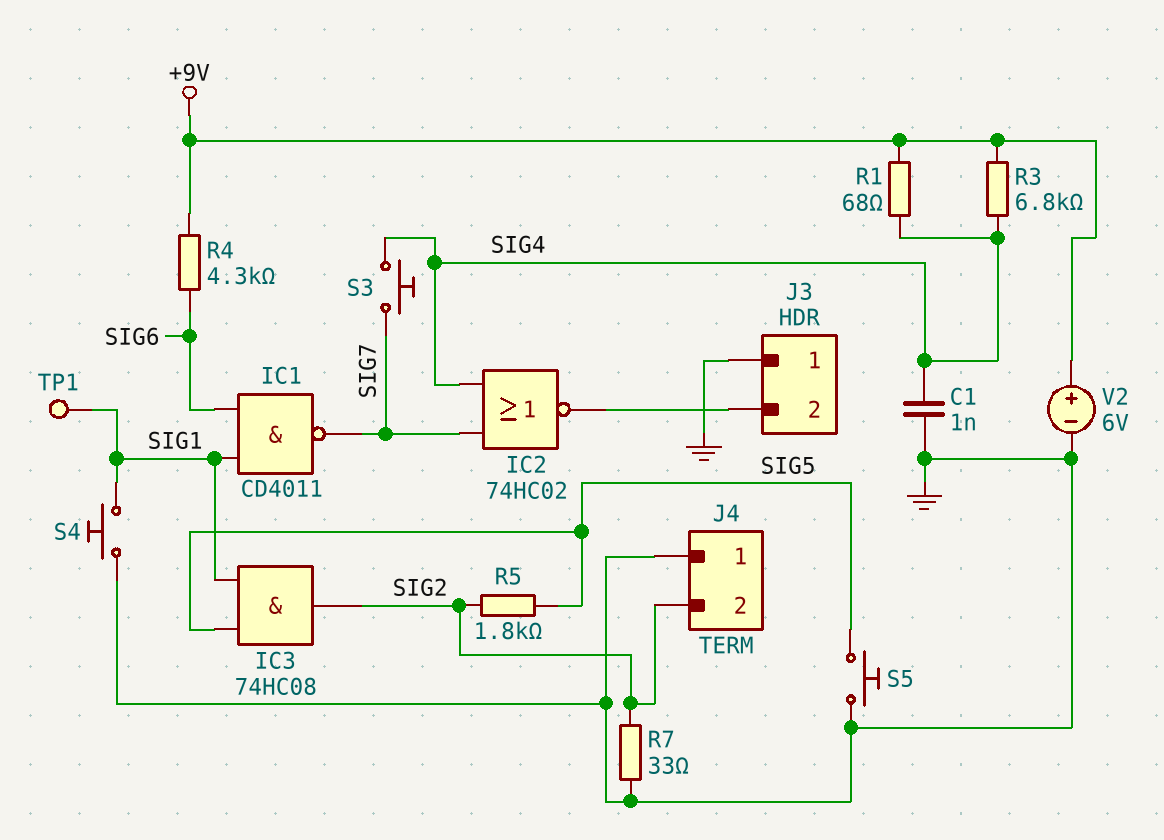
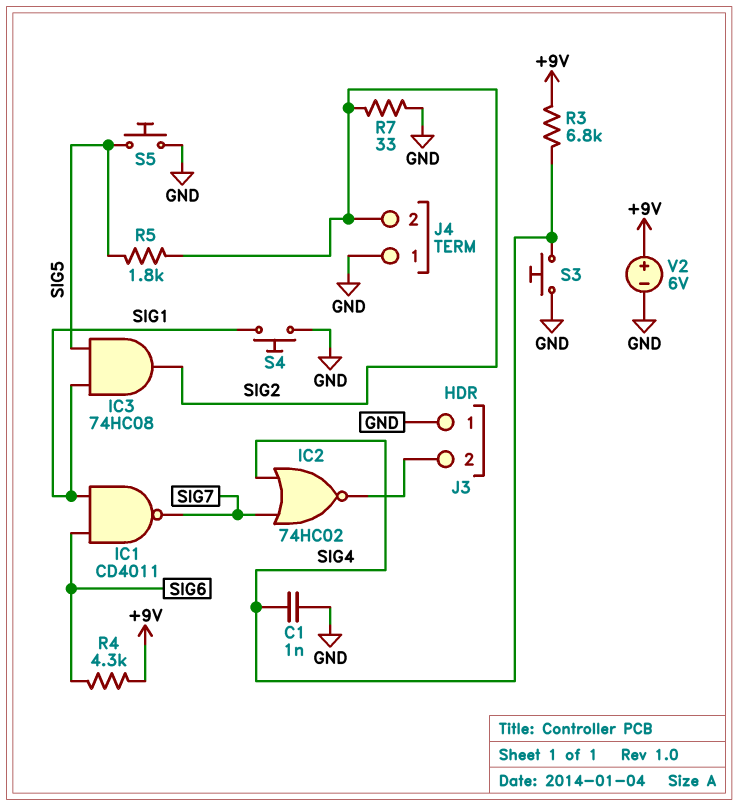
R1: 68 (+9V, SIG4) -> none
S3: button (SIG4, SIG7) -> button (GND, SIG4)
TP1: test point (SIG1) -> none

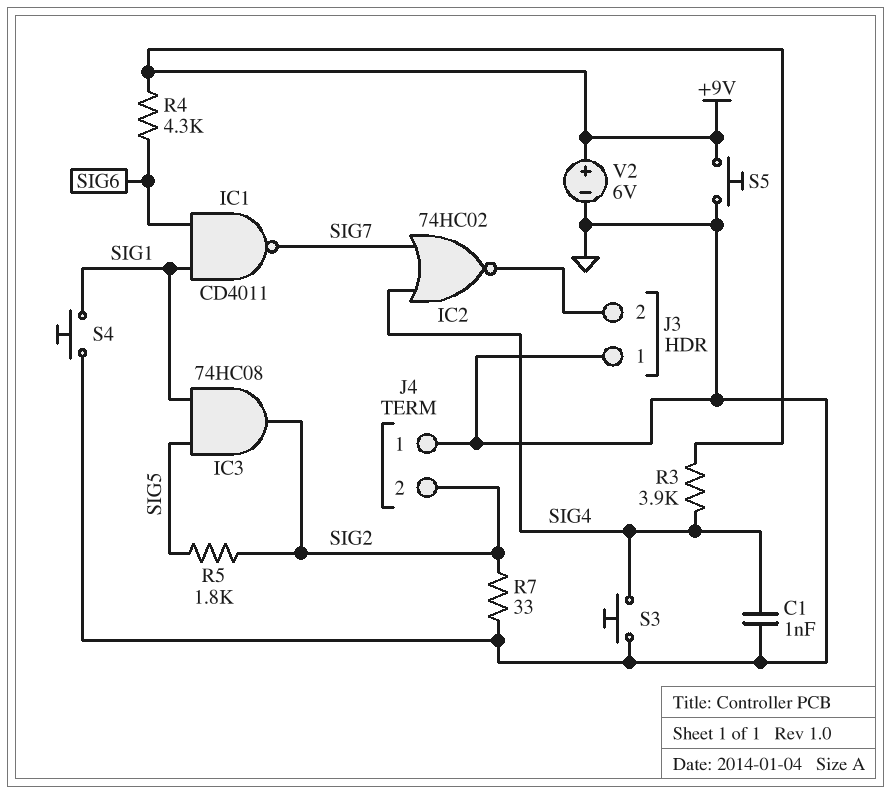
R3: 6.8k (+9V, SIG4) -> 3.9k (+9V, SIG4)
S5: button (GND, SIG5) -> button (+9V, GND)

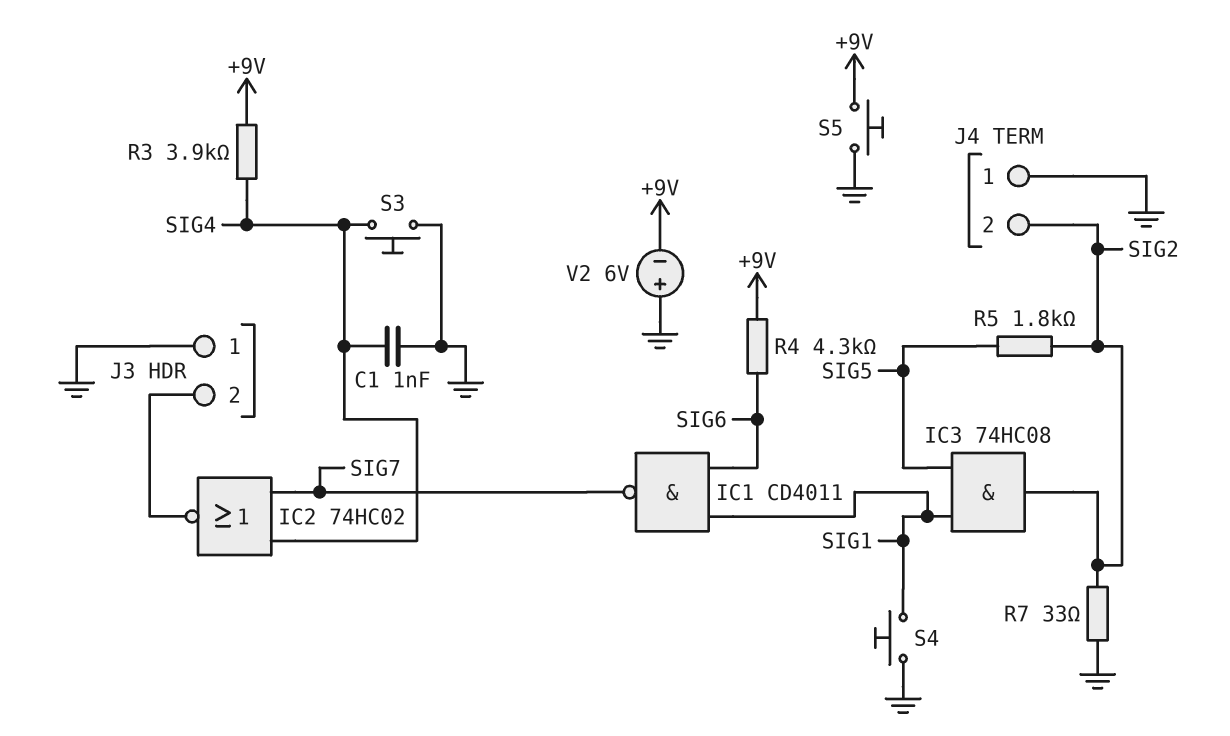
V2: 6V (plus +9V, minus GND) -> 6V (plus GND, minus +9V)

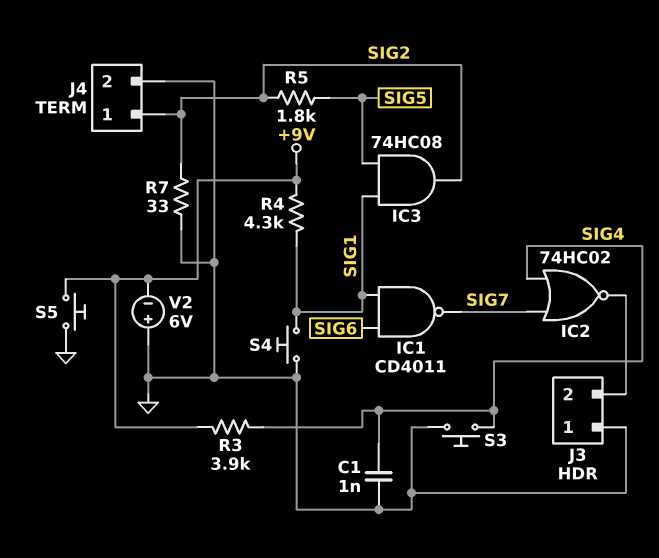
J4 pin 1: GND -> SIG2
J4 pin 2: SIG2 -> GND
R4: 4.3k (+9V, SIG6) -> 4.3k (+9V, SIG1)

